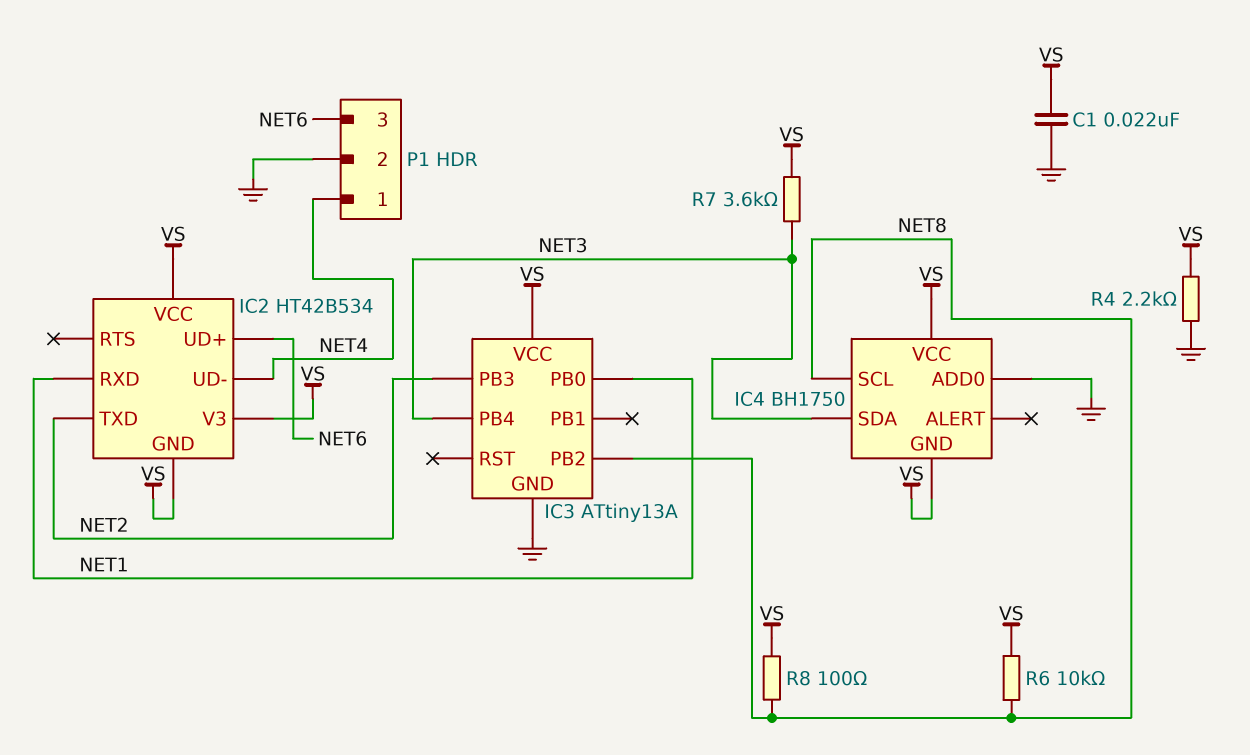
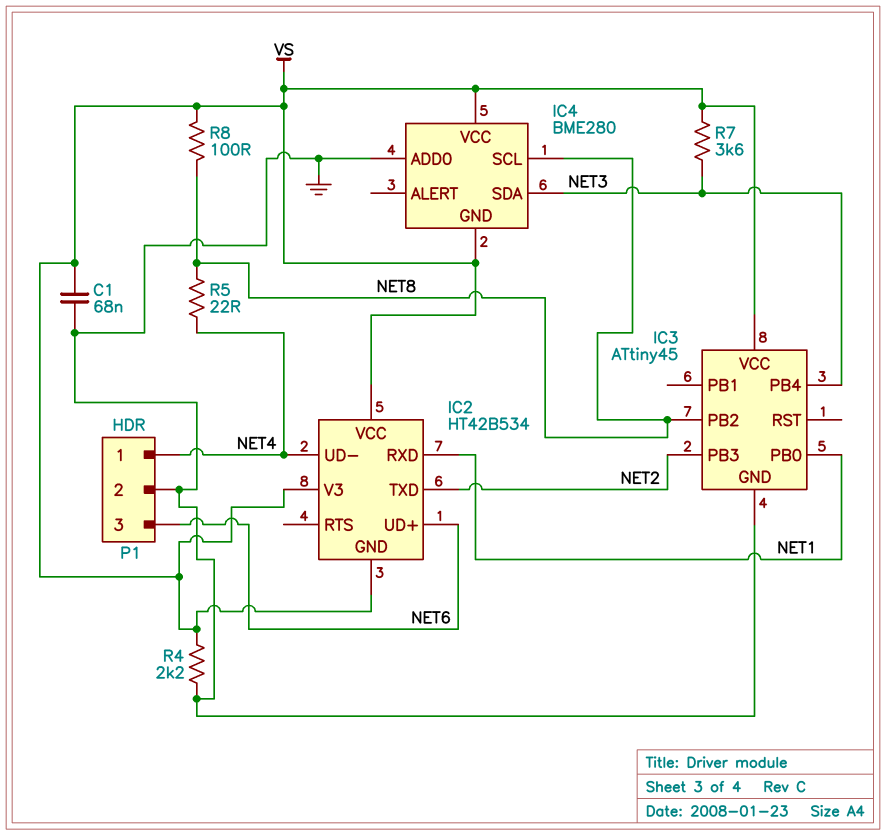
C1: 22nF (GND, VS) -> 68nF (GND, VS)
IC3: ATtiny13A -> ATtiny45
IC4: BH1750 -> BME280
R5: none -> 22 (NET4, NET8)
R6: 10k (NET8, VS) -> none

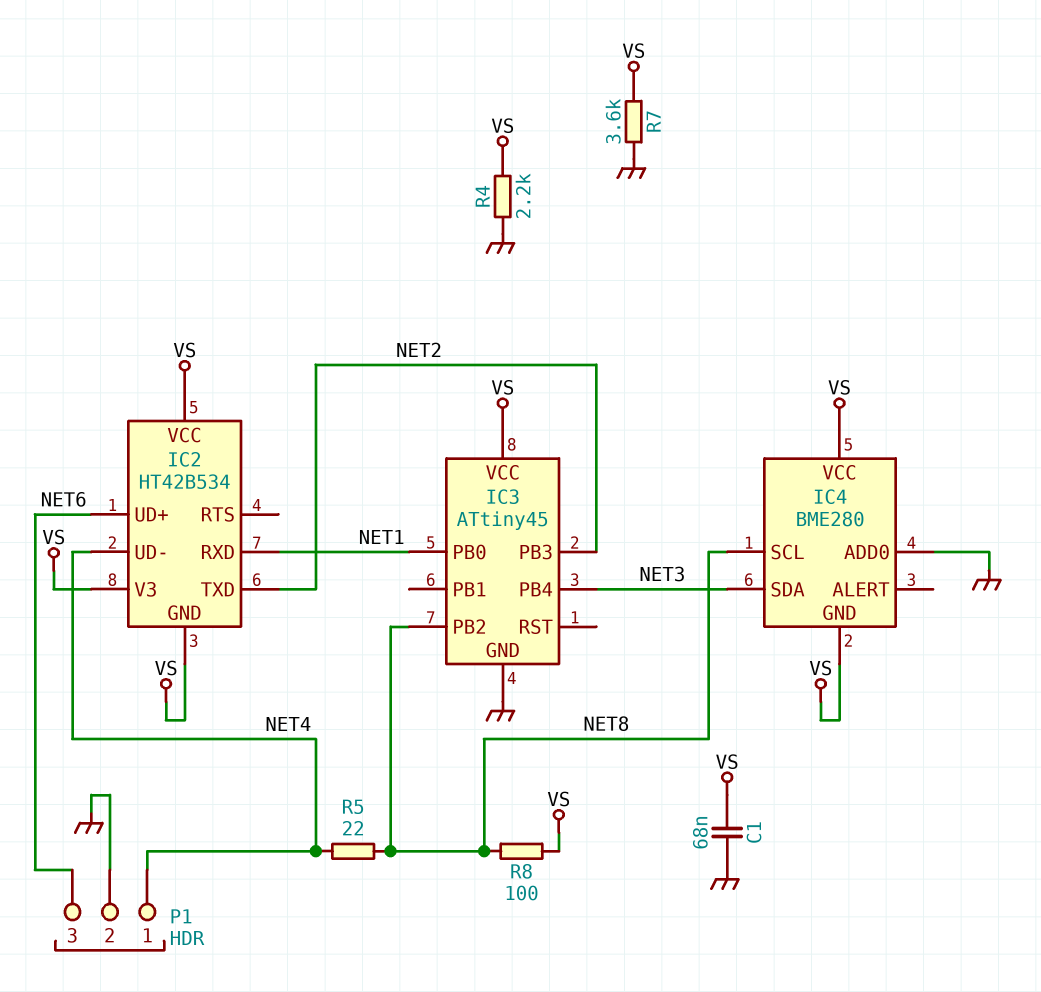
R7: 3.6k (NET3, VS) -> 3.6k (GND, VS)

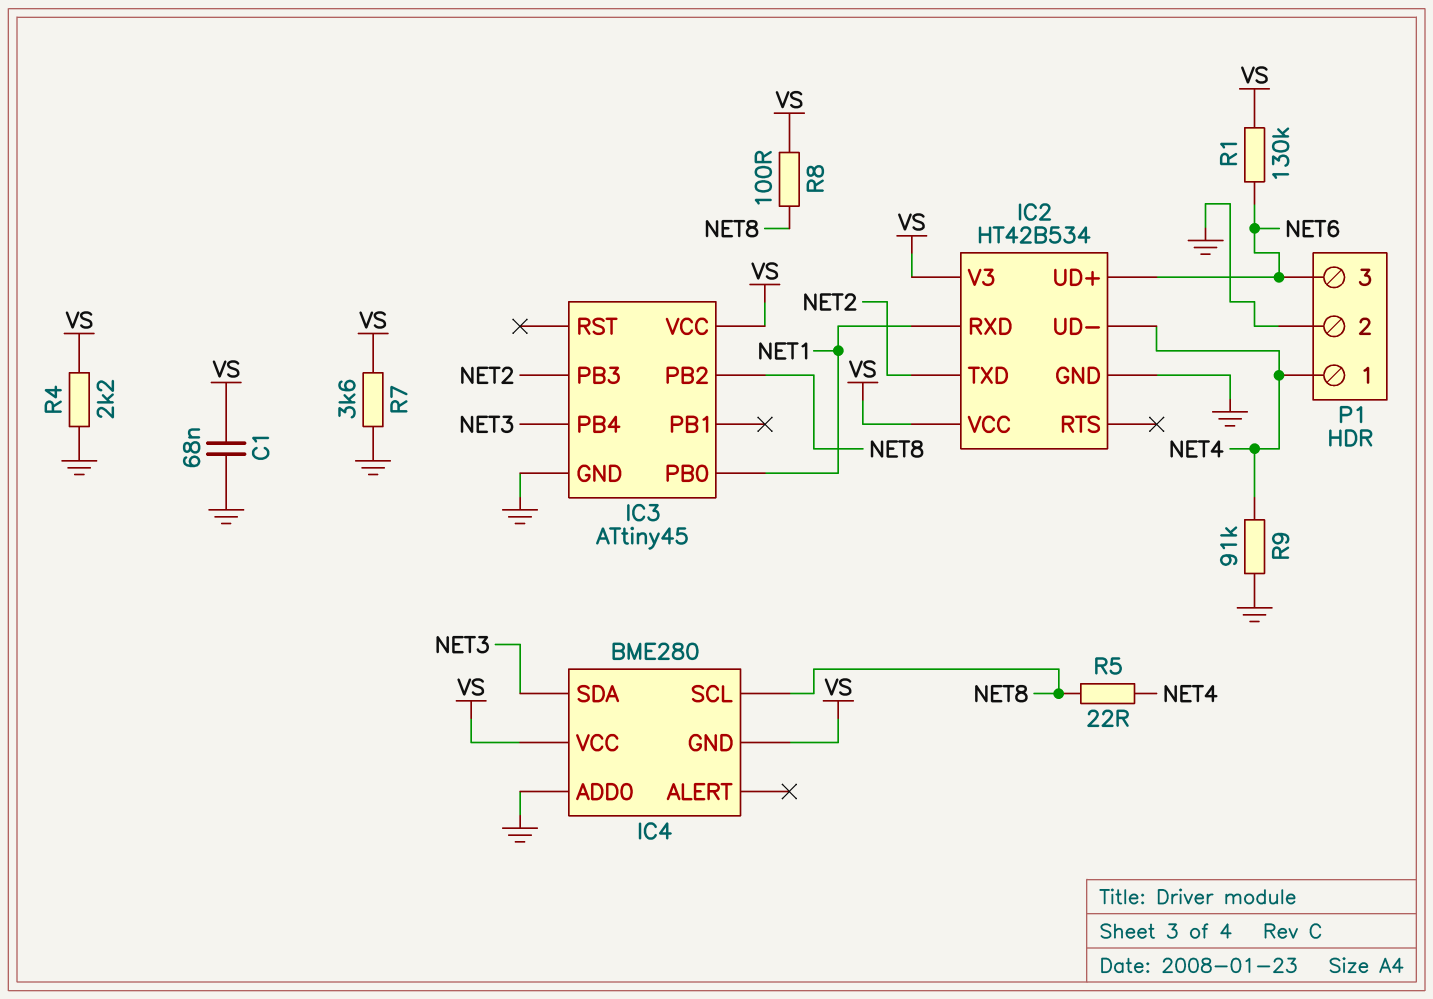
IC2 pin GND: VS -> GND
R1: none -> 130k (NET6, VS)
R9: none -> 91k (GND, NET4)

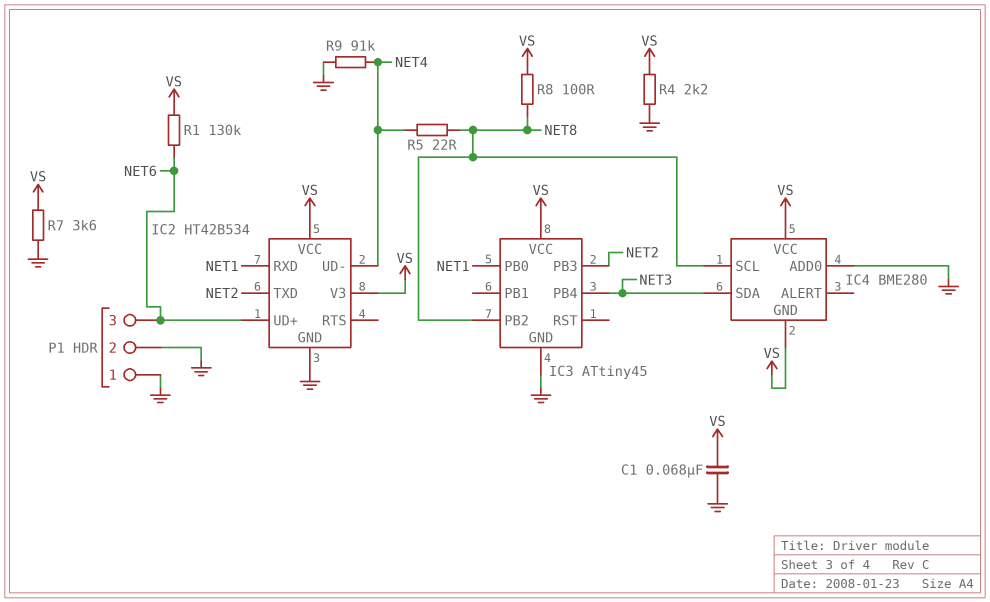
P1 pin 1: NET4 -> GND

